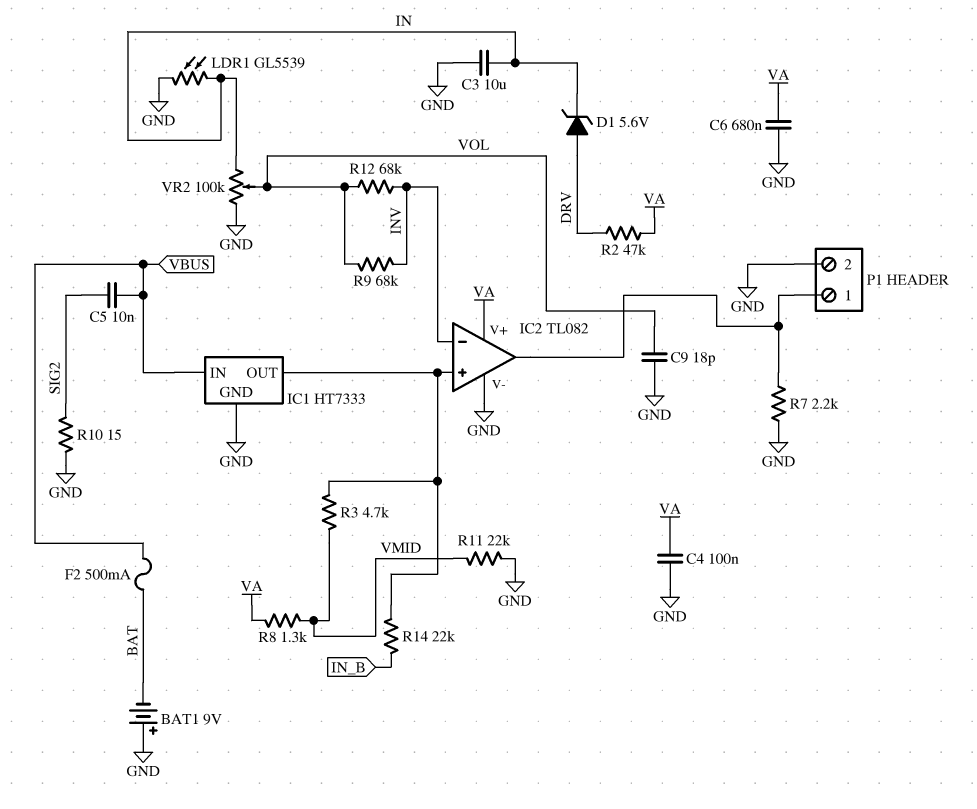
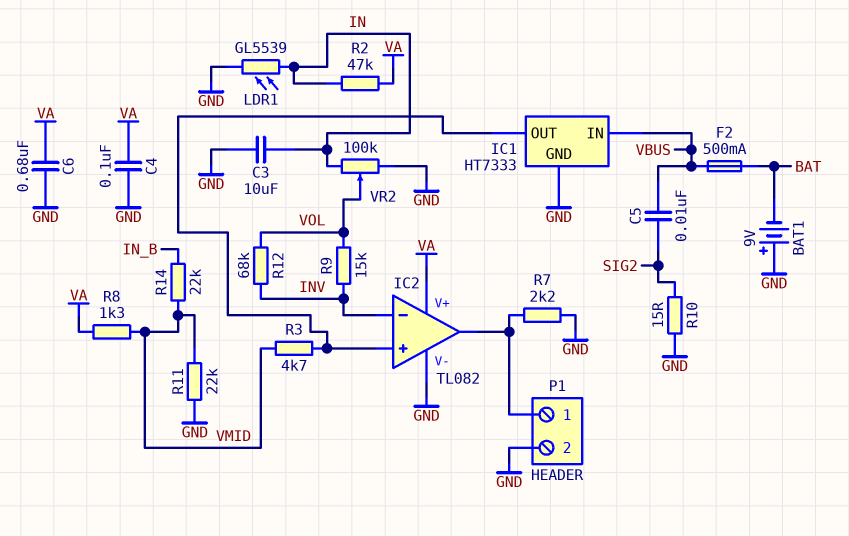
C9: 18pF (GND, VOL) -> none
D1: zener 5.6V (A DRV, K IN) -> none
R2: 47k (DRV, VA) -> 47k (IN, VA)
R9: 68k (INV, VOL) -> 15k (INV, VOL)
R14: 22k (IC1/OUT, IN_B) -> 22k (IN_B, VMID)

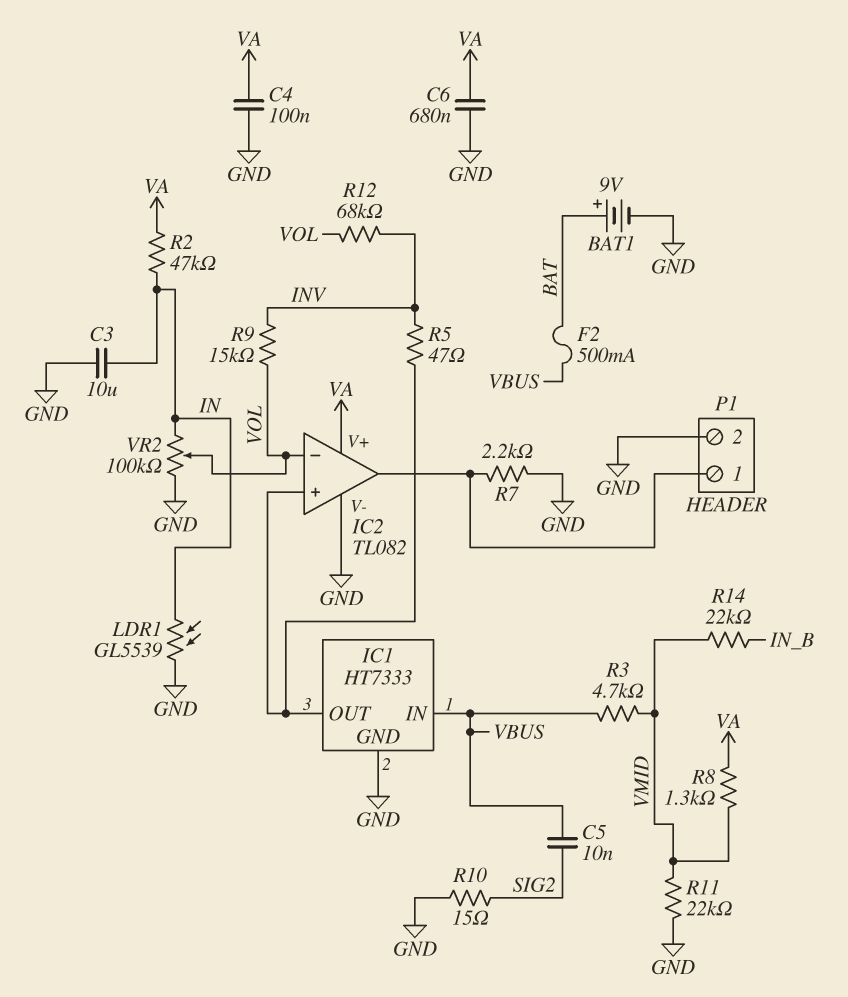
BAT1: 9V (plus GND, minus BAT) -> 9V (plus BAT, minus GND)
IC2 pin in-: INV -> VOL
R3: 4.7k (IC1/OUT, VMID) -> 4.7k (VBUS, VMID)
R5: none -> 47 (IC1/OUT, INV)

